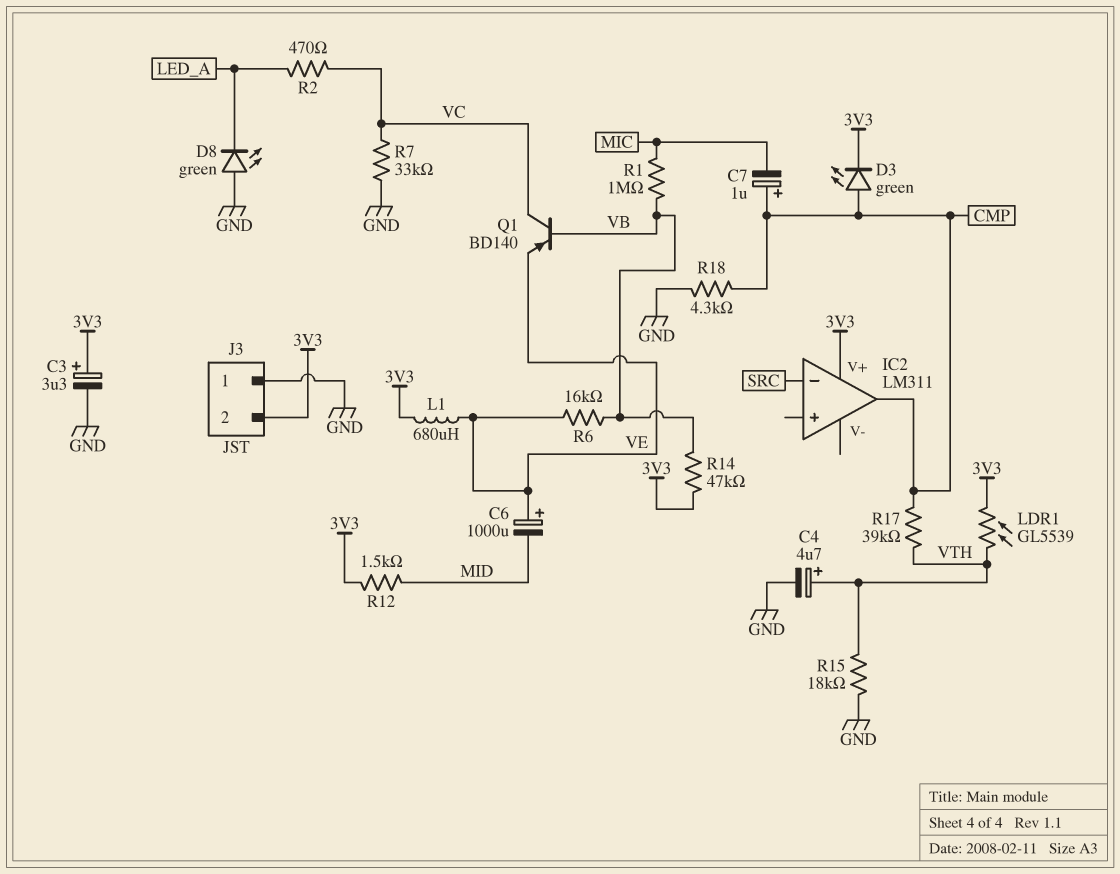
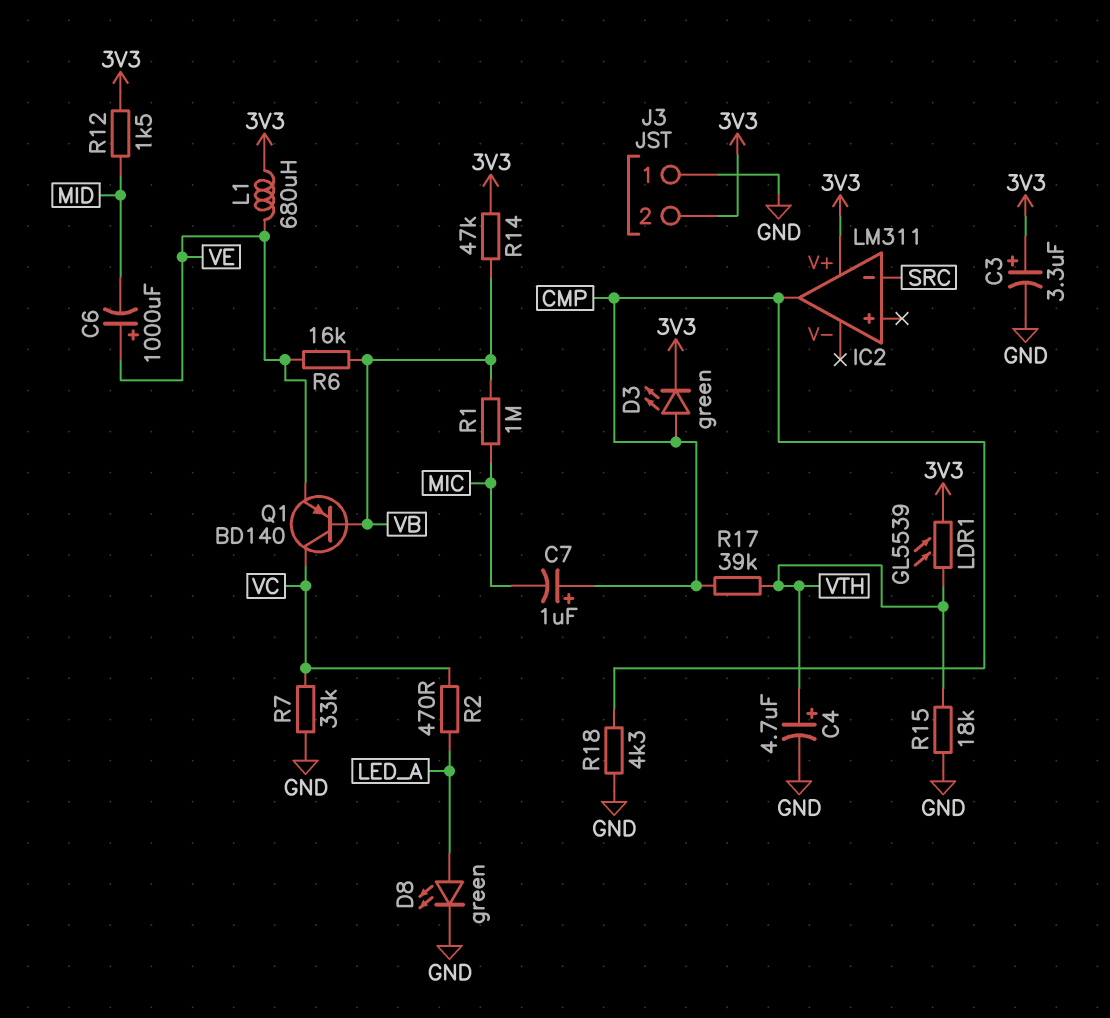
D8: LED green (A GND, K LED_A) -> LED green (A LED_A, K GND)

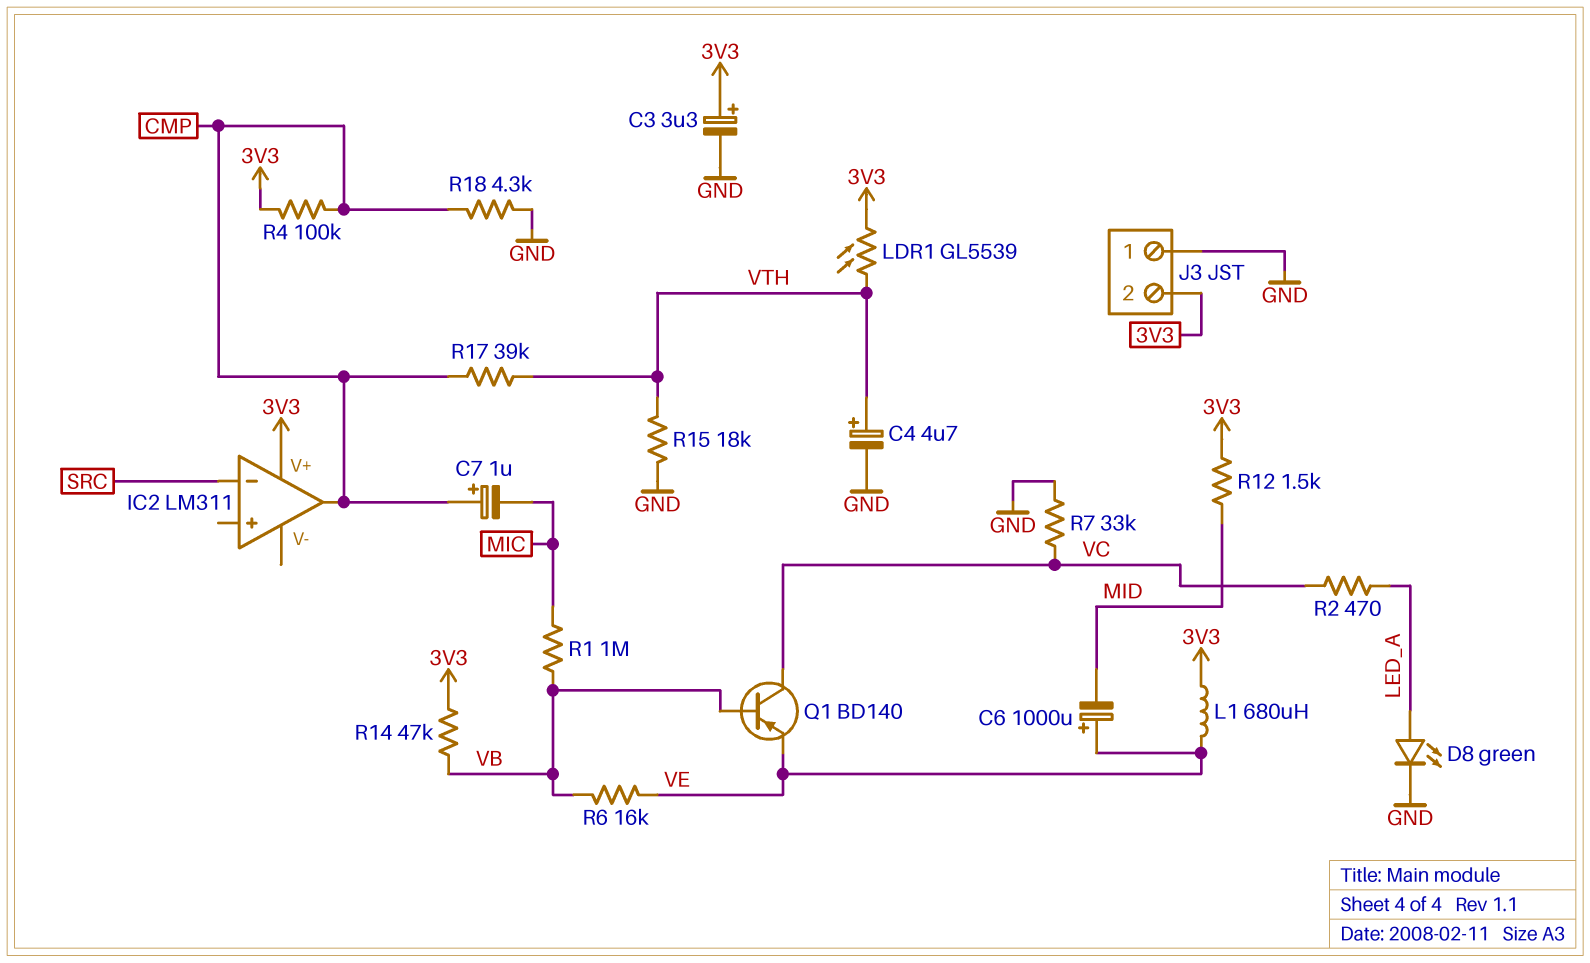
D3: LED green (A CMP, K 3V3) -> none
R4: none -> 100k (3V3, CMP)

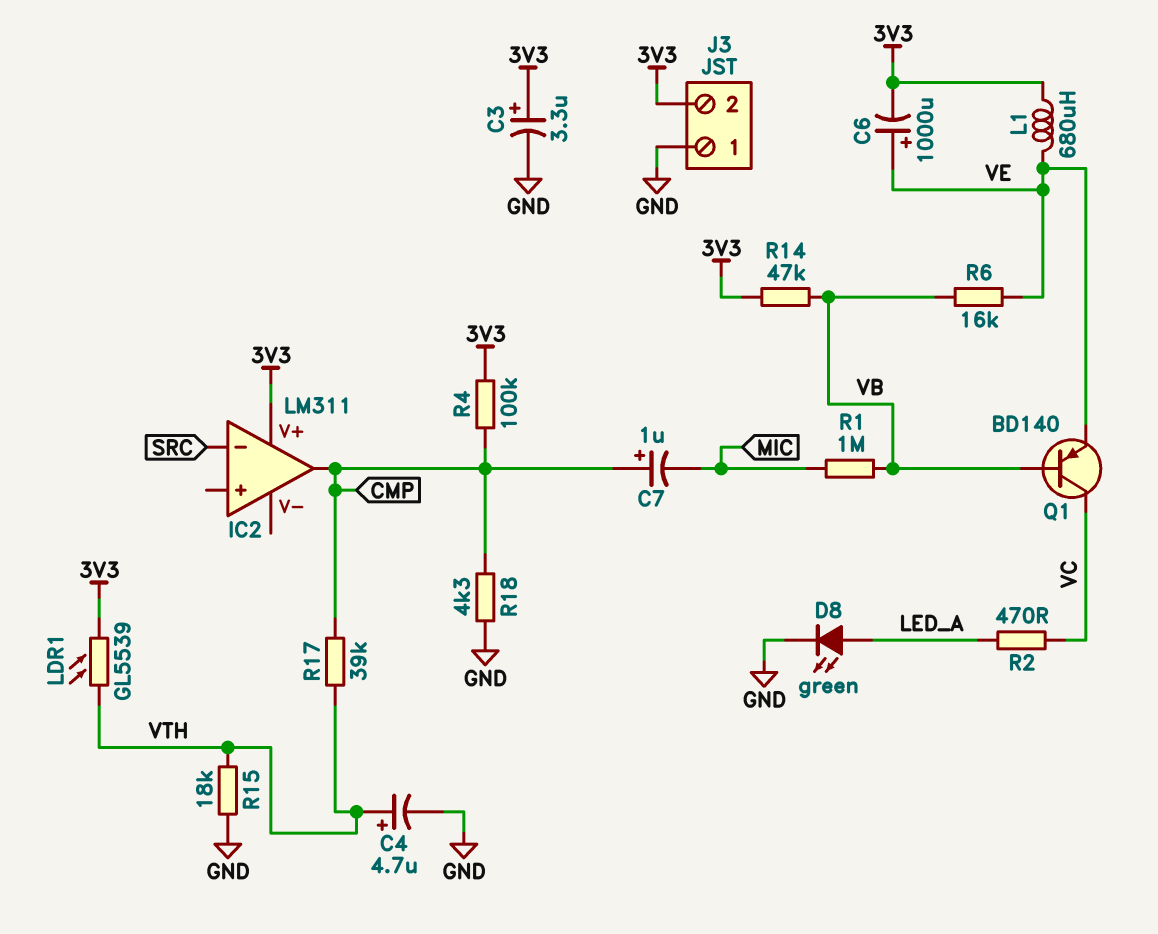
C6: 1000uF (plus VE, minus MID) -> 1000uF (plus VE, minus 3V3)
R7: 33k (GND, VC) -> none
R12: 1.5k (3V3, MID) -> none

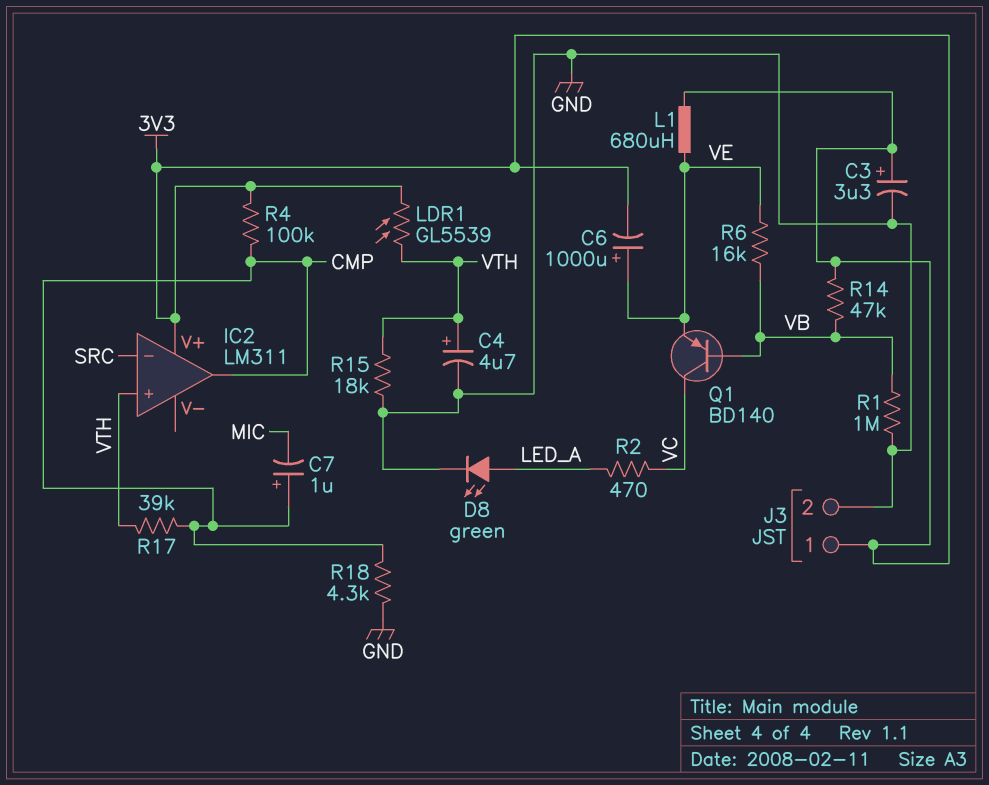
IC2 pin in+: none -> VTH
J3 pin 1: GND -> 3V3
J3 pin 2: 3V3 -> GND
R1: 1M (MIC, VB) -> 1M (GND, VB)

